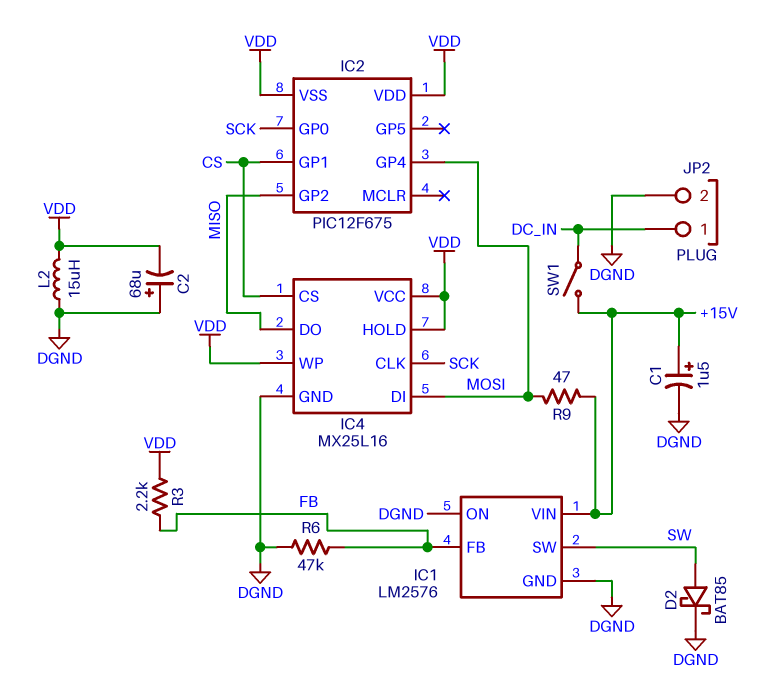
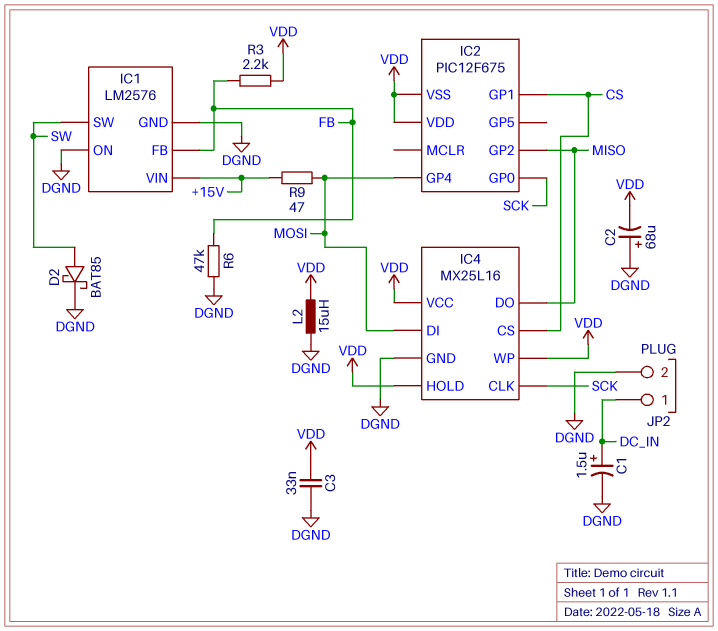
C1: 1.5uF (plus +15V, minus DGND) -> 1.5uF (plus DC_IN, minus DGND)
C3: none -> 33nF (DGND, VDD)
SW1: switch (+15V, DC_IN) -> none

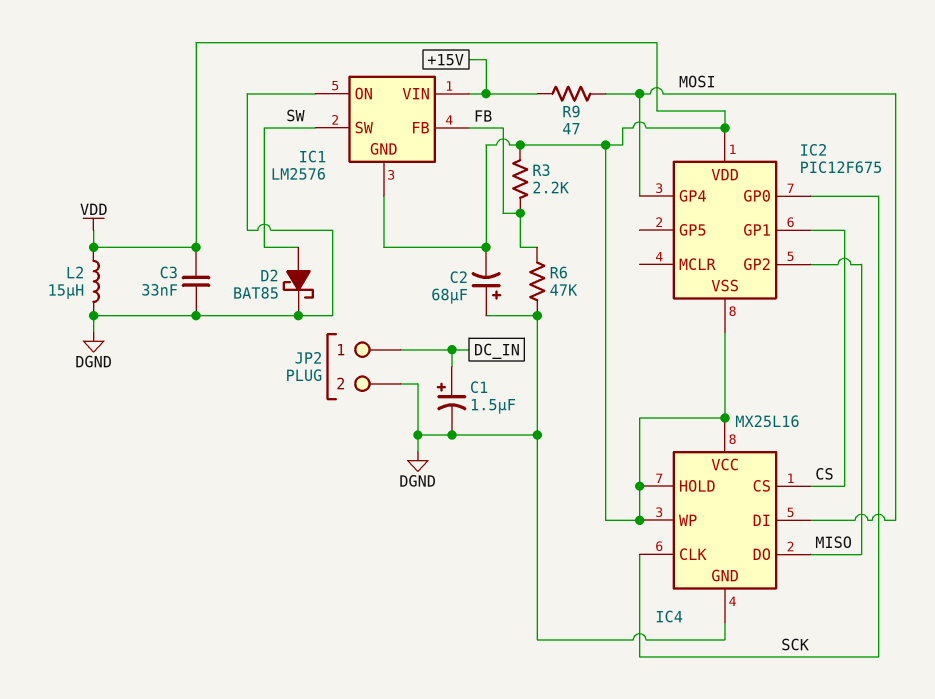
IC1 pin GND: DGND -> VDD

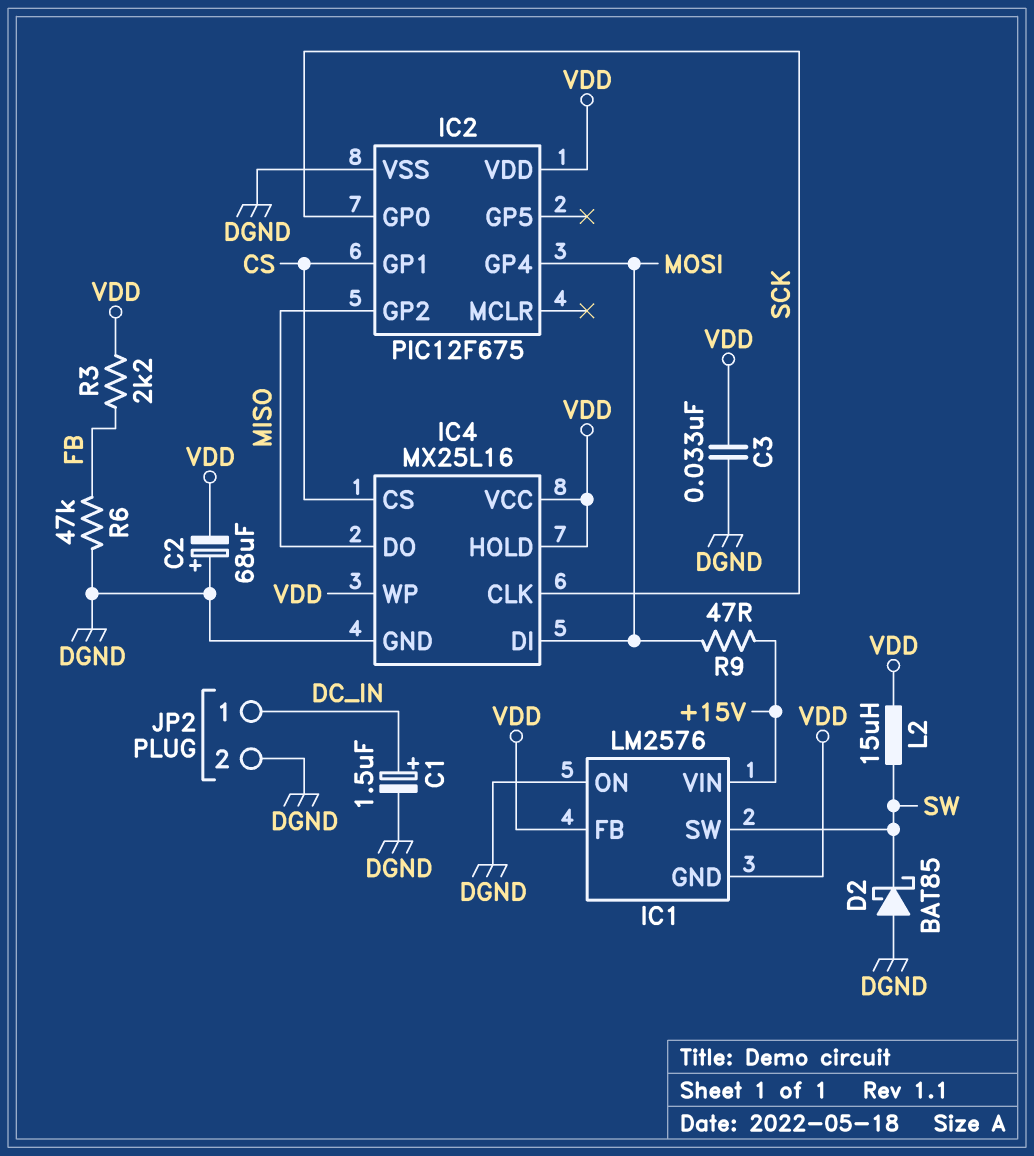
D2: schottky BAT85 (A SW, K DGND) -> schottky BAT85 (A DGND, K SW)
IC1 pin FB: FB -> VDD
IC2 pin VSS: VDD -> DGND
L2: 15uH (DGND, VDD) -> 15uH (SW, VDD)

